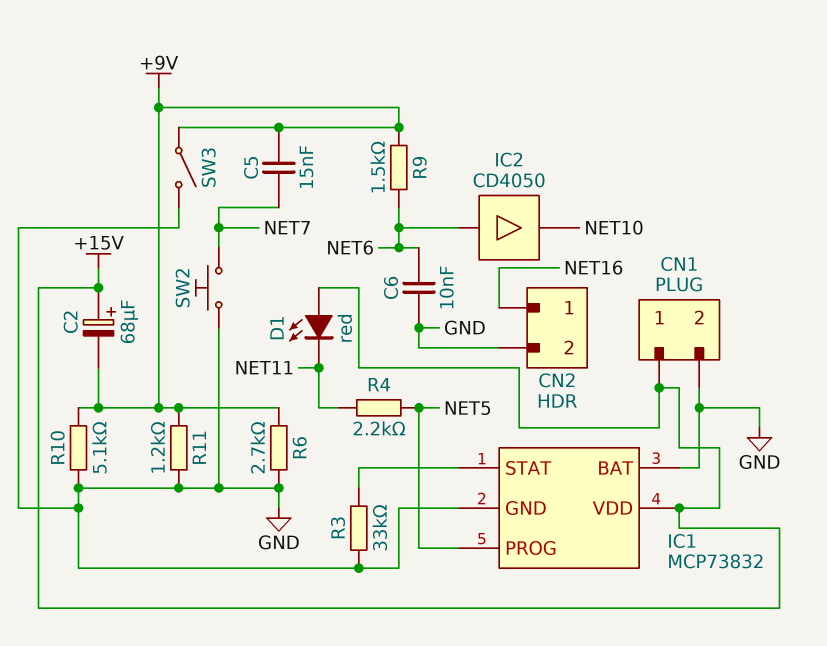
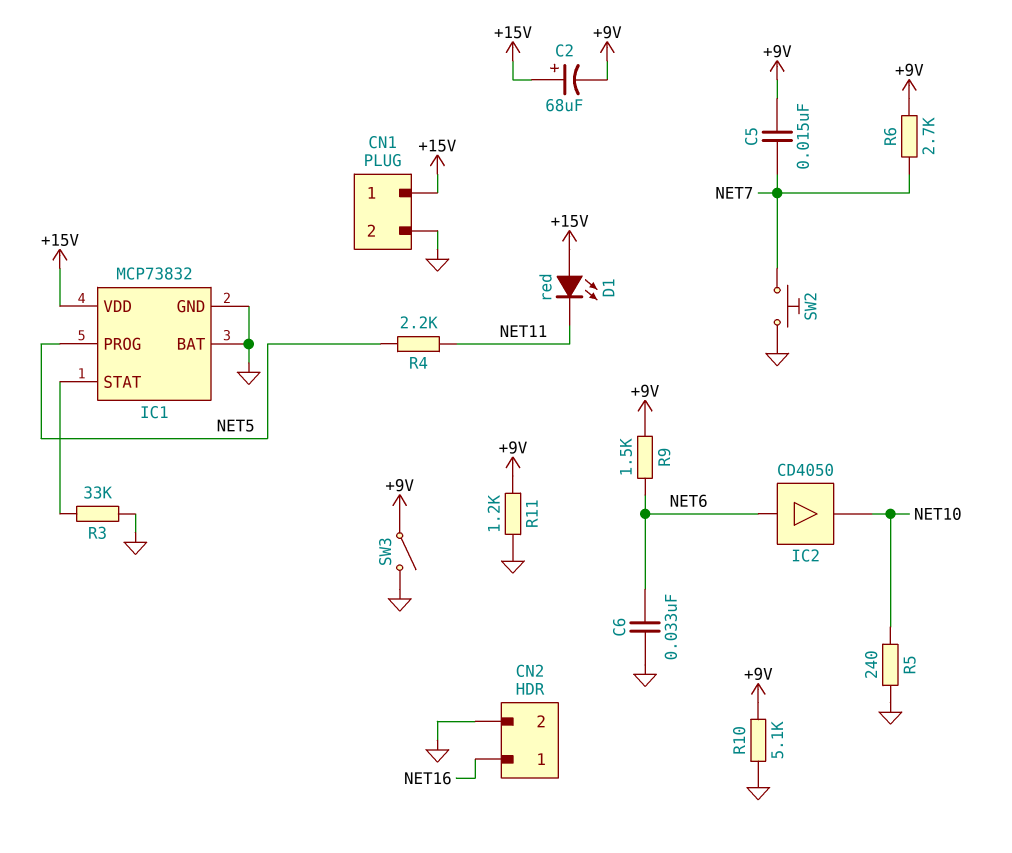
C6: 10nF (GND, NET6) -> 33nF (GND, NET6)
R5: none -> 240 (GND, NET10)
R6: 2.7k (+9V, GND) -> 2.7k (+9V, NET7)

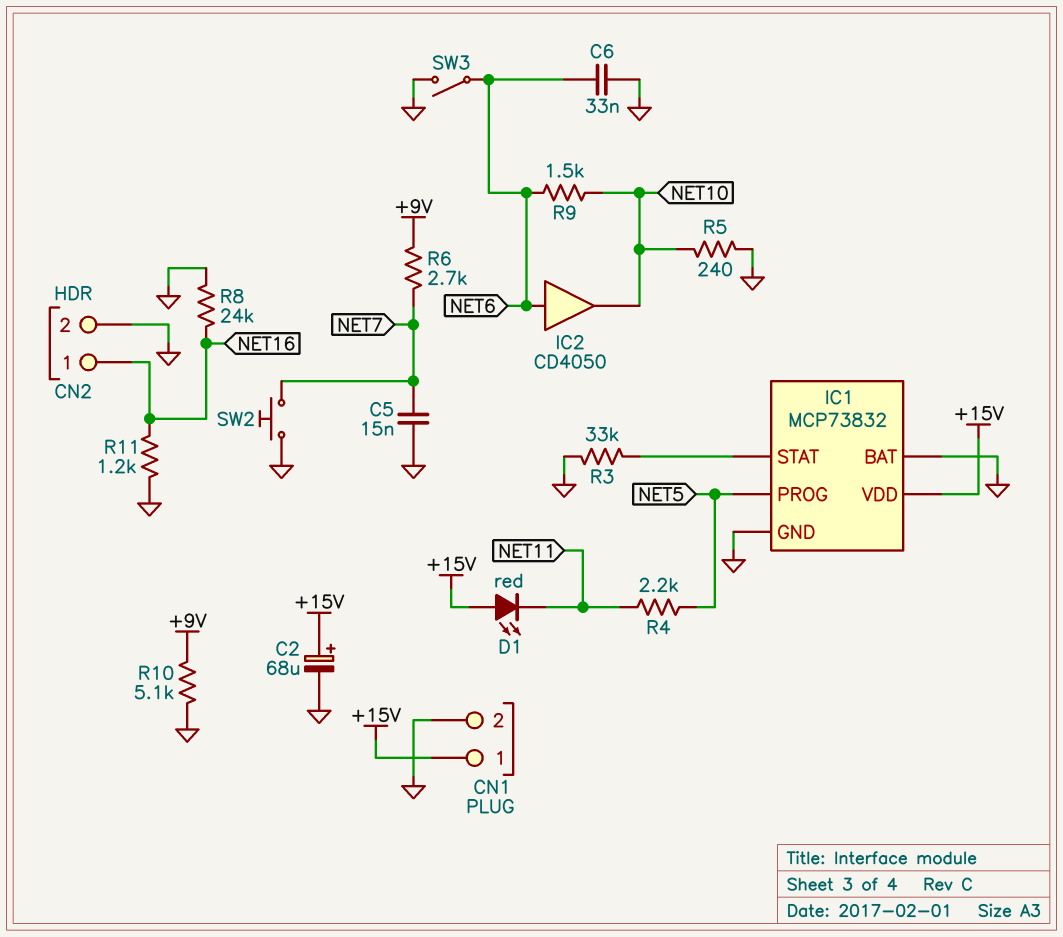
C2: 68uF (plus +15V, minus +9V) -> 68uF (plus +15V, minus GND)
C5: 15nF (+9V, NET7) -> 15nF (GND, NET7)
R8: none -> 24k (GND, NET16)
R9: 1.5k (+9V, NET6) -> 1.5k (NET6, NET10)
R11: 1.2k (+9V, GND) -> 1.2k (GND, NET16)
SW3: switch (+9V, GND) -> switch (GND, NET6)

